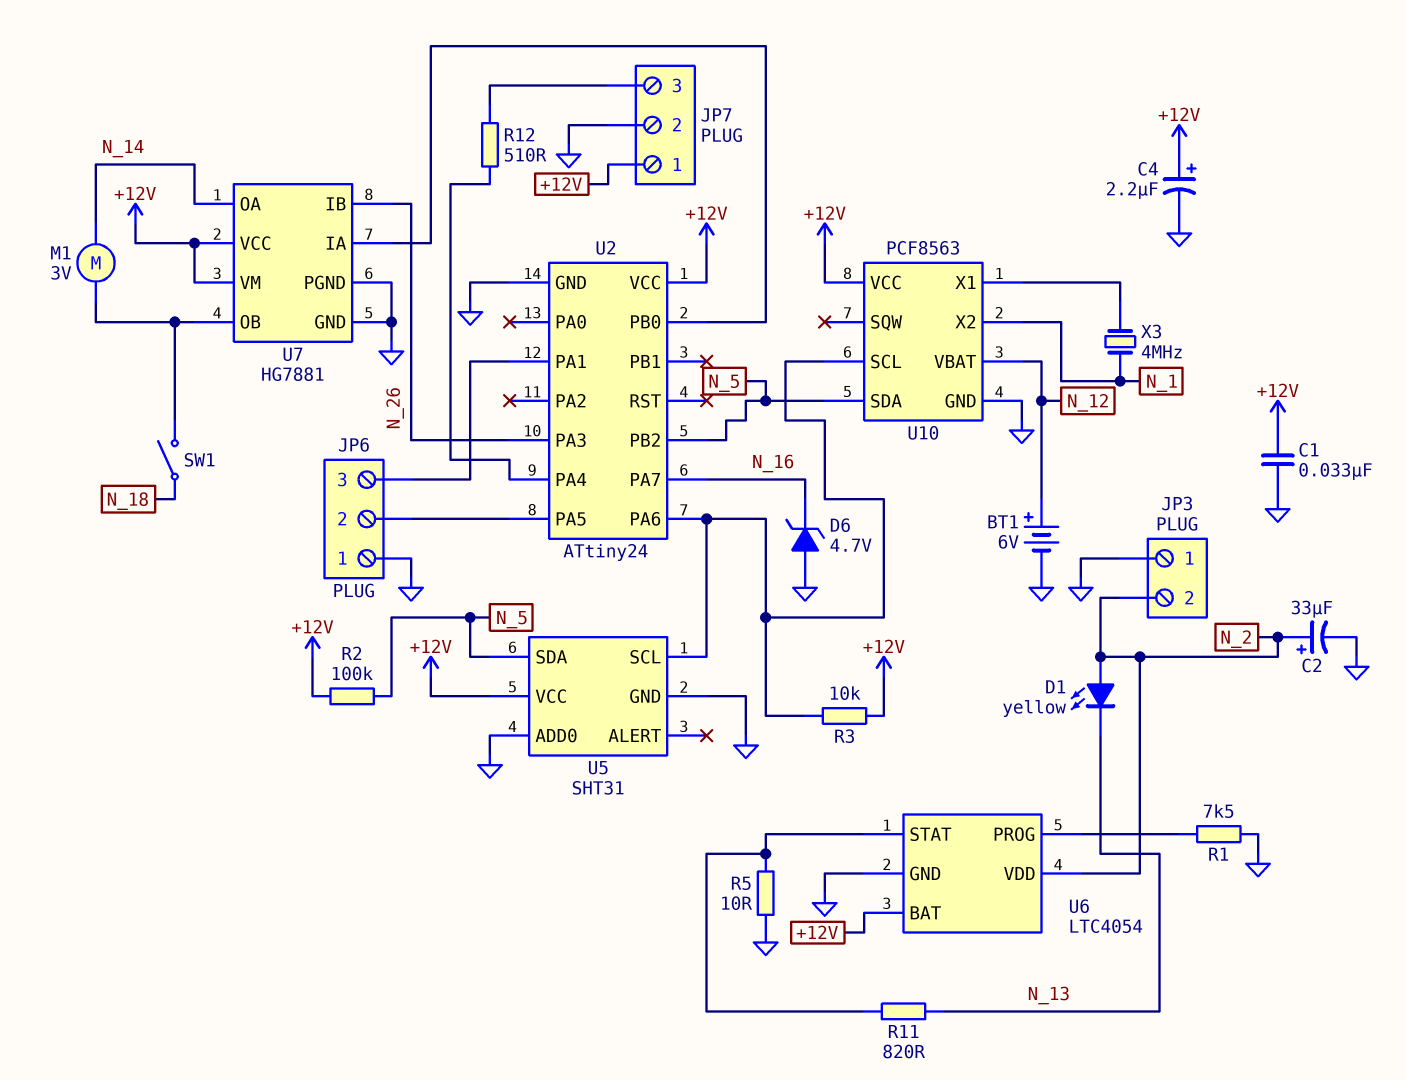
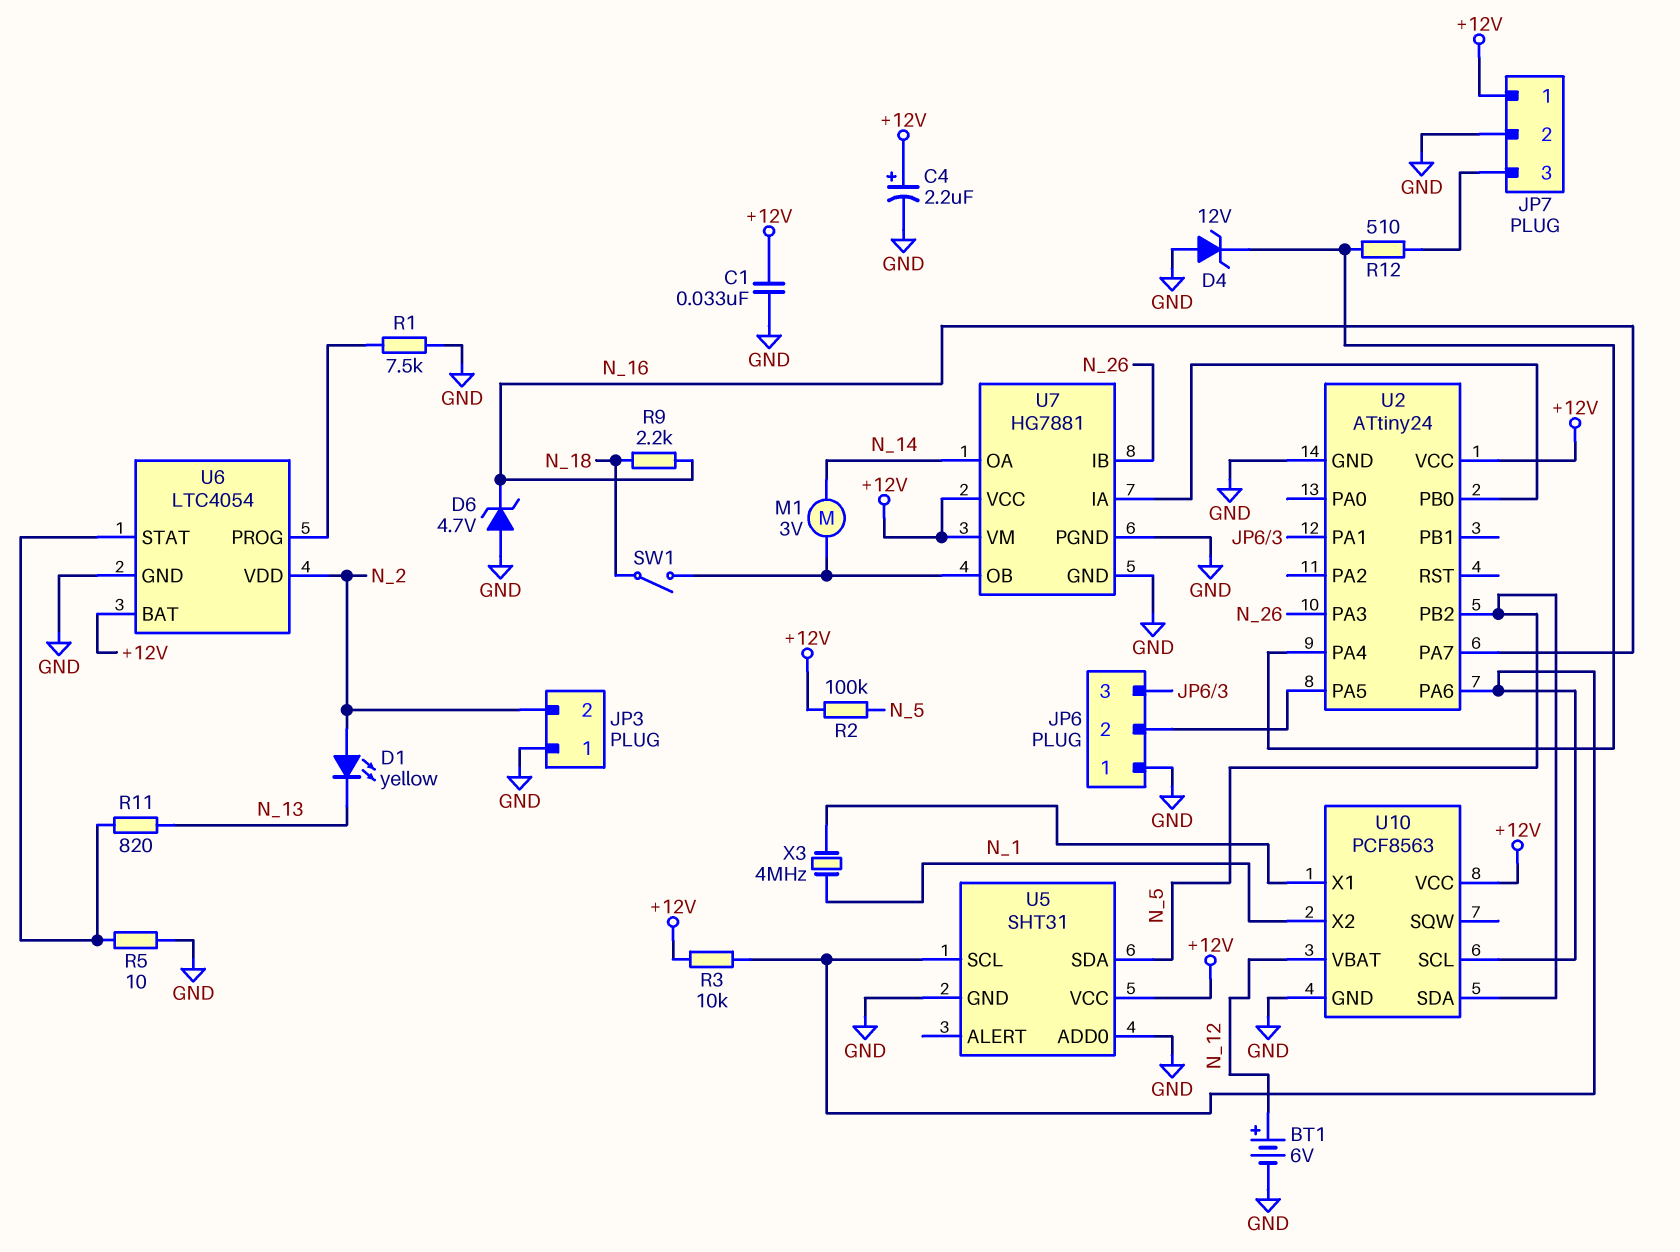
C2: 33uF (plus N_2, minus GND) -> none
D4: none -> zener 12V (A GND, K U2/PA4)
R9: none -> 2.2k (N_16, N_18)

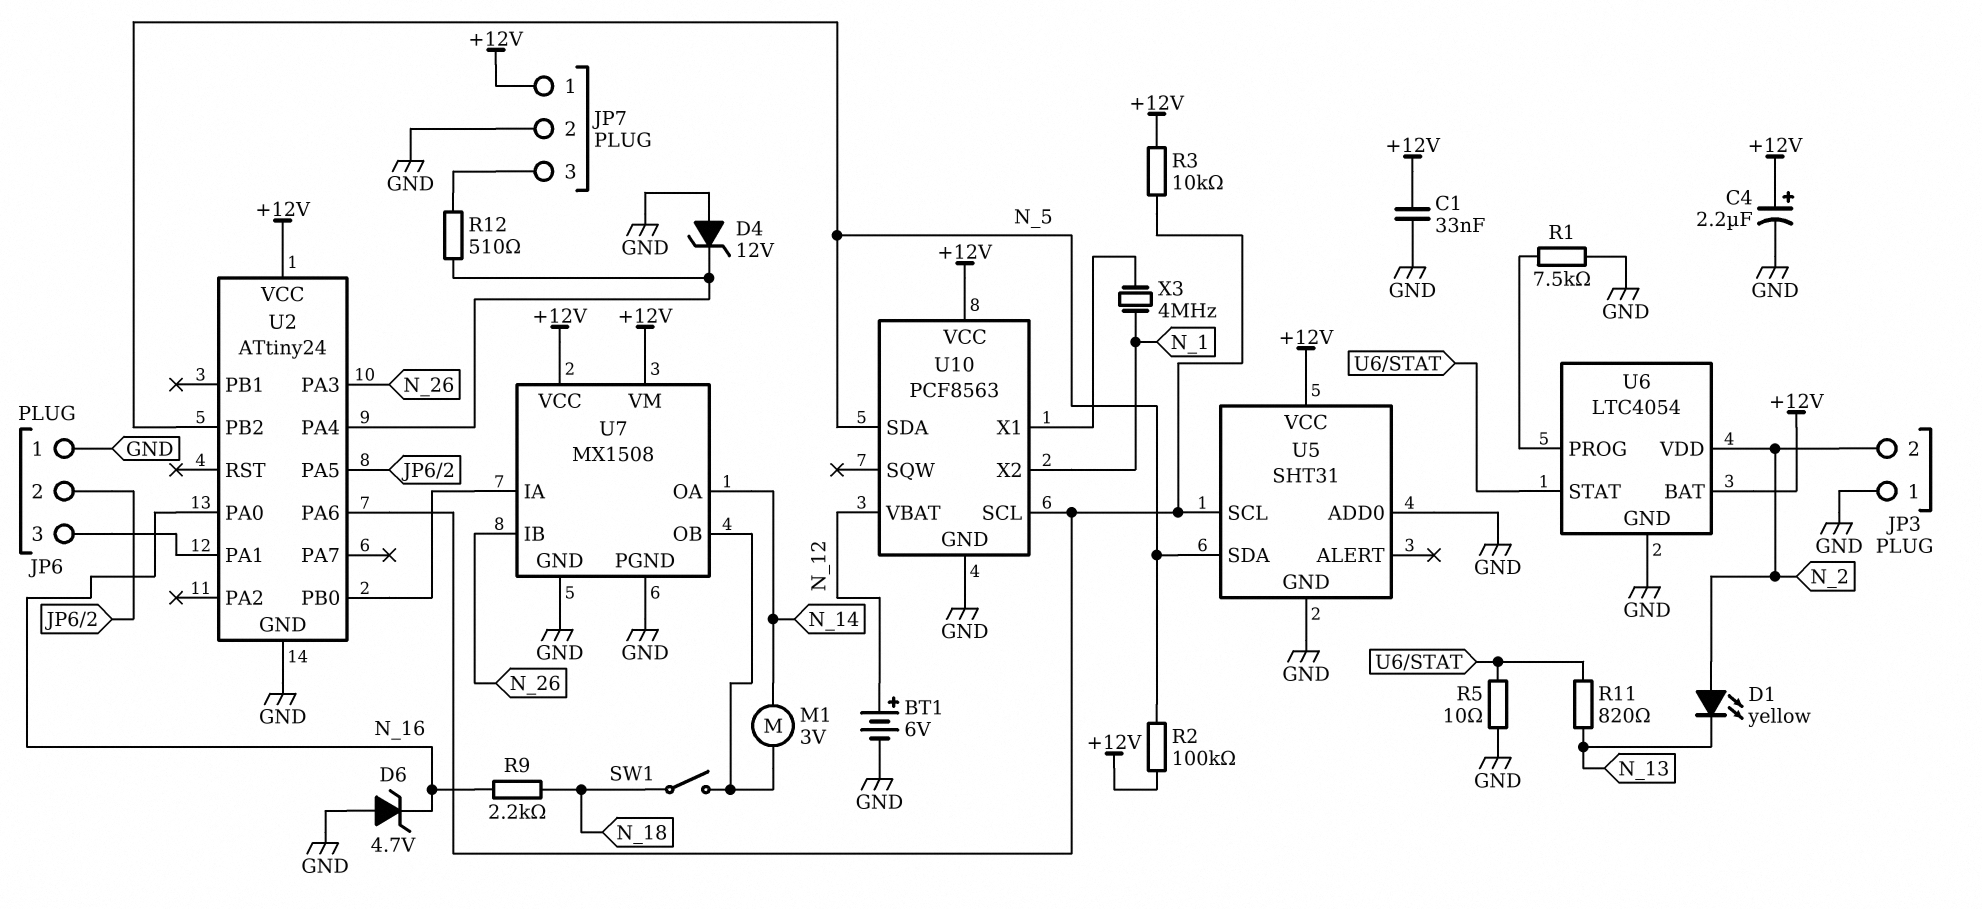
U2 pin PA0: none -> N_16
U2 pin PA7: N_16 -> none
U7: HG7881 -> MX1508

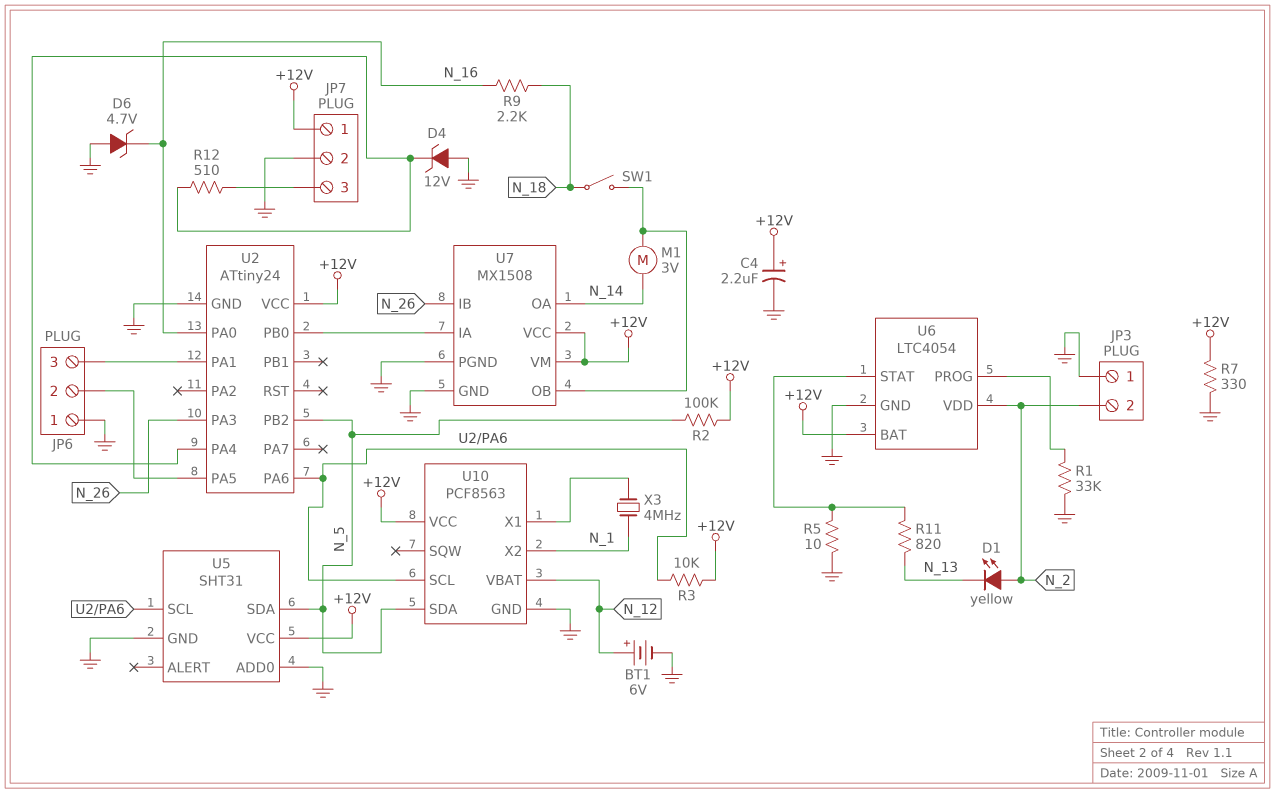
C1: 33nF (+12V, GND) -> none
R1: 7.5k (GND, U6/PROG) -> 33k (GND, U6/PROG)
R7: none -> 330 (+12V, GND)

